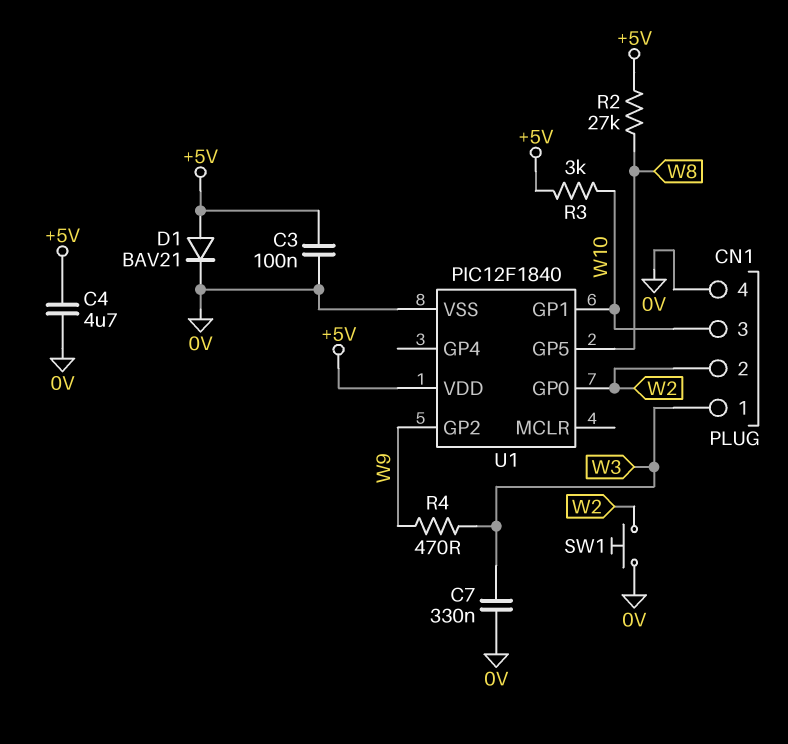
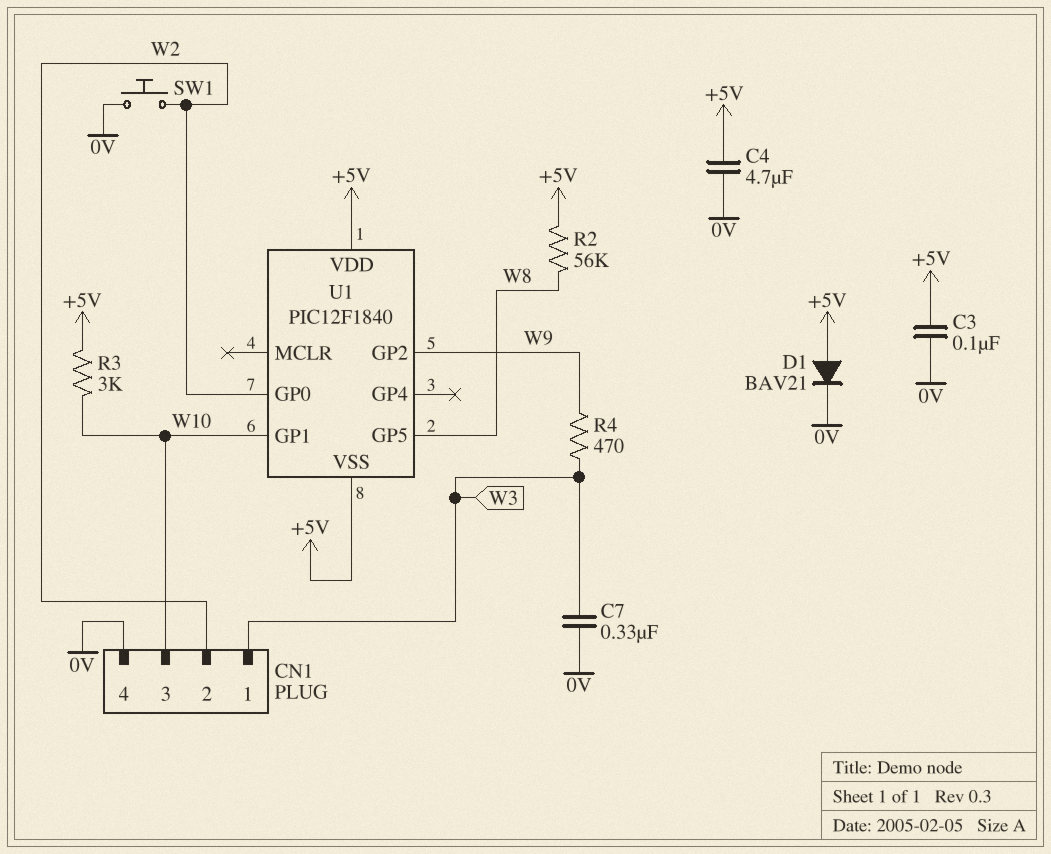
R2: 27k (+5V, W8) -> 56k (+5V, W8)
U1 pin VSS: 0V -> +5V

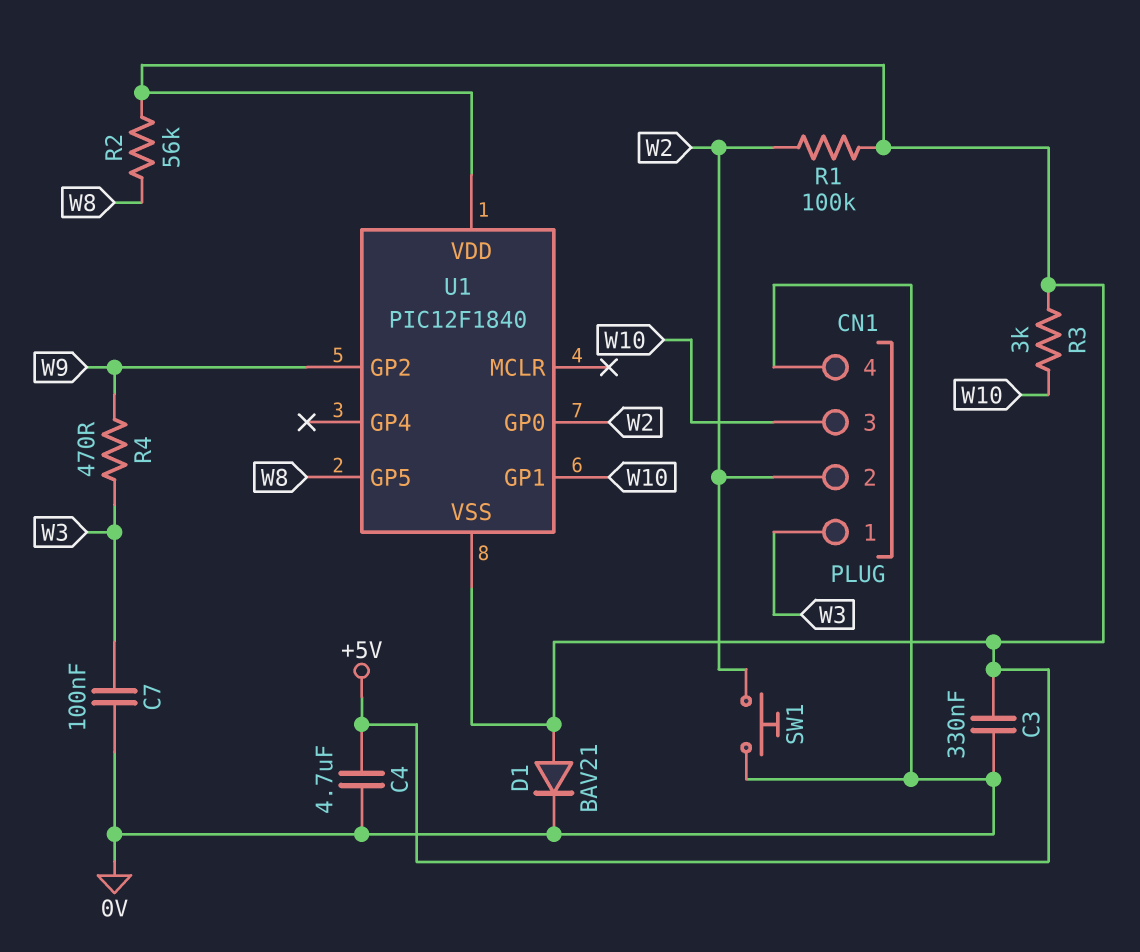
C3: 100nF (+5V, 0V) -> 330nF (+5V, 0V)
C7: 330nF (0V, W3) -> 100nF (0V, W3)
R1: none -> 100k (+5V, W2)

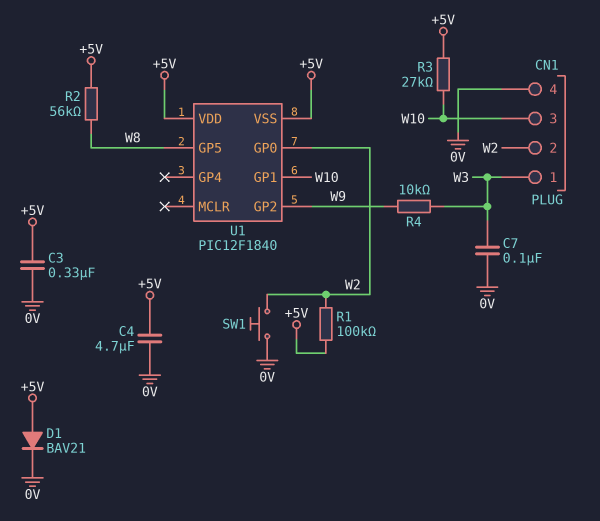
R3: 3k (+5V, W10) -> 27k (+5V, W10)
R4: 470 (W3, W9) -> 10k (W3, W9)

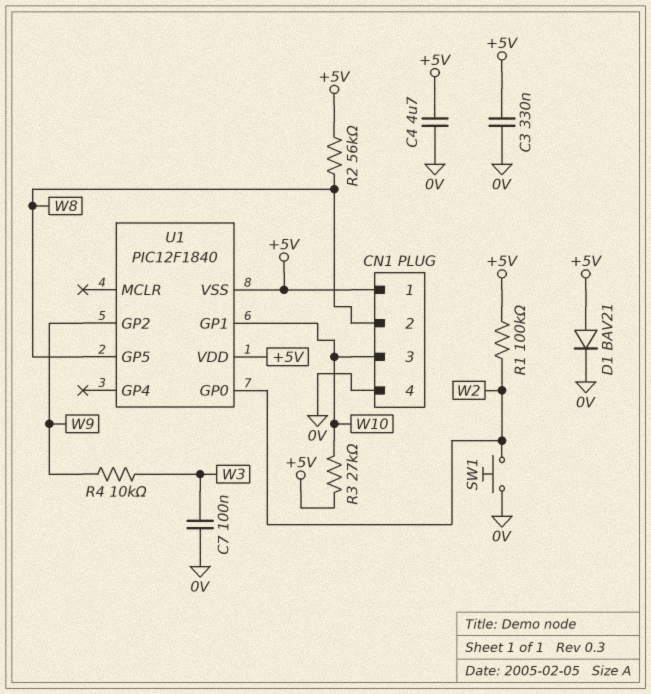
CN1 pin 1: W3 -> +5V
CN1 pin 2: W2 -> W8

